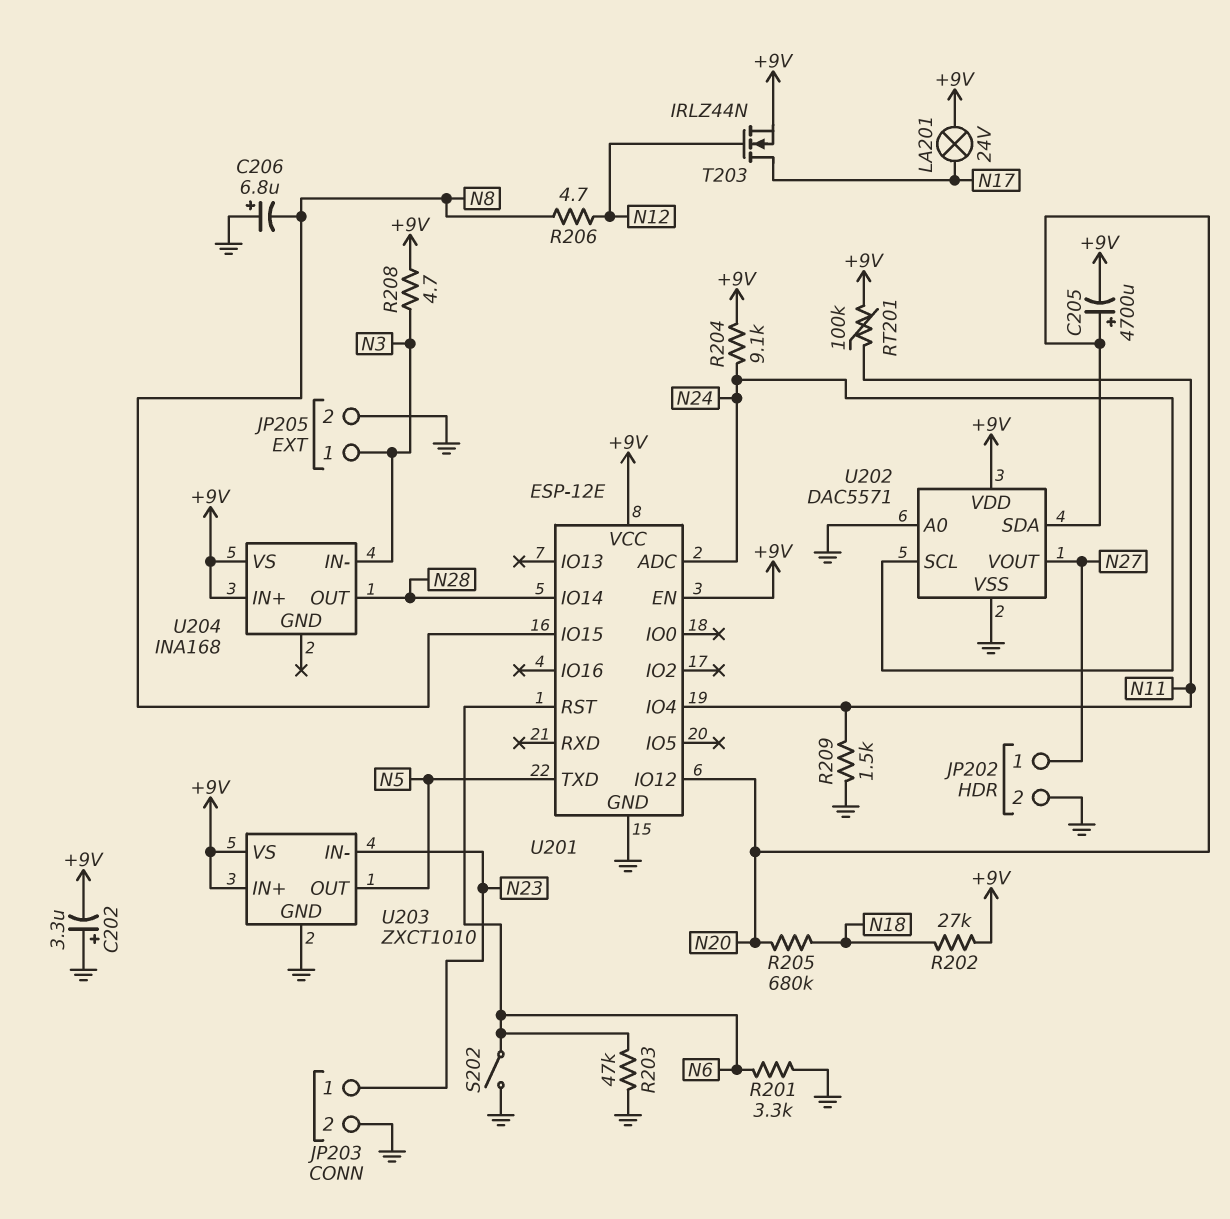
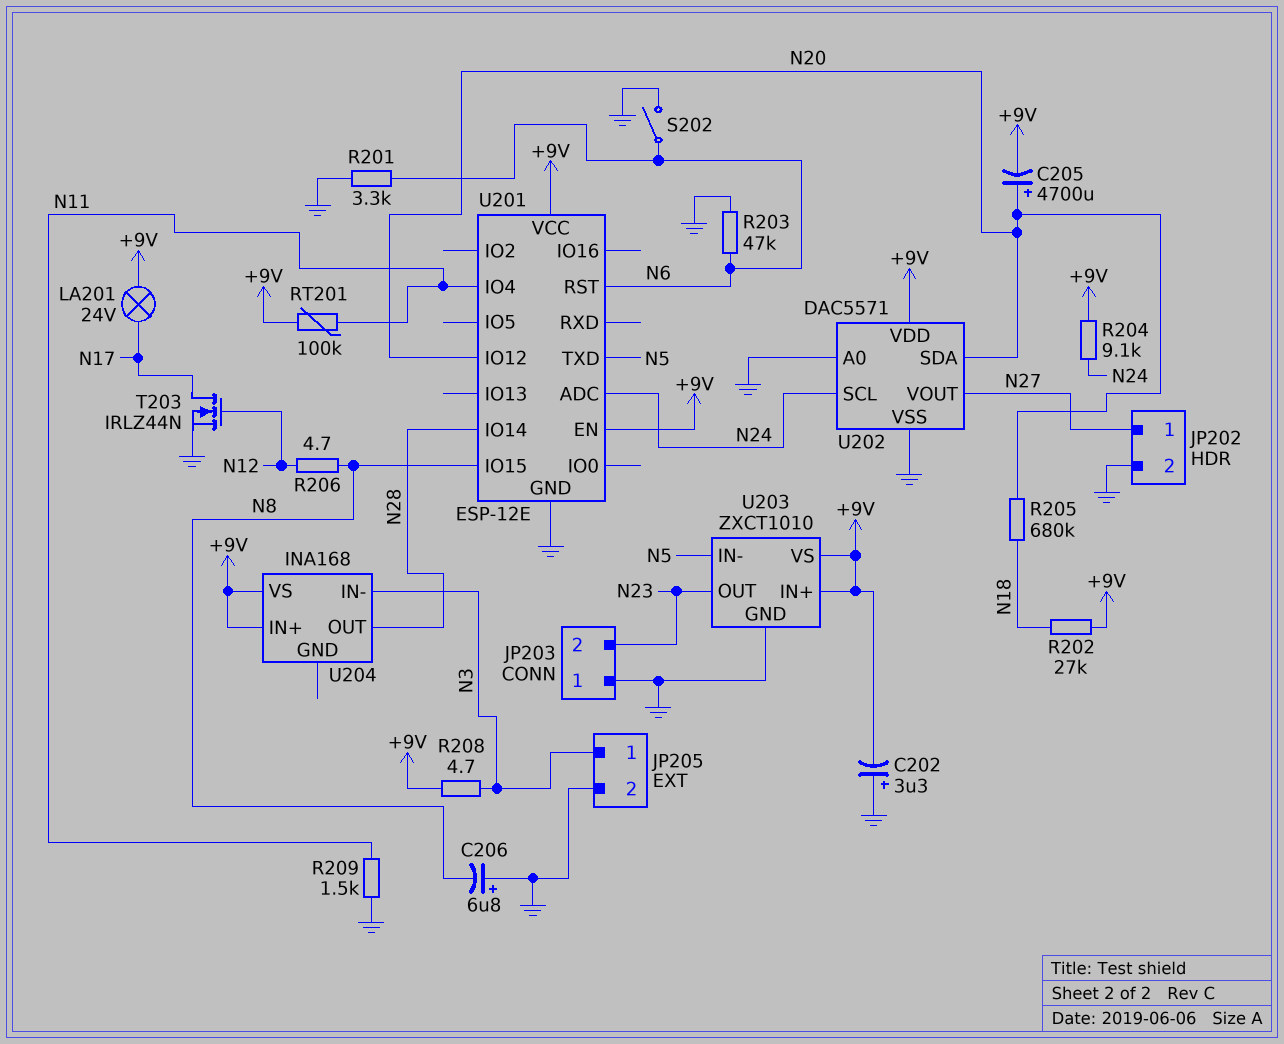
JP203 pin 1: N23 -> GND
JP203 pin 2: GND -> N23
T203: NMOS IRLZ44N (G N12, D N17, S +9V) -> NMOS IRLZ44N (G N12, D N17, S GND)
U203 pin IN-: N23 -> N5
U203 pin OUT: N5 -> N23

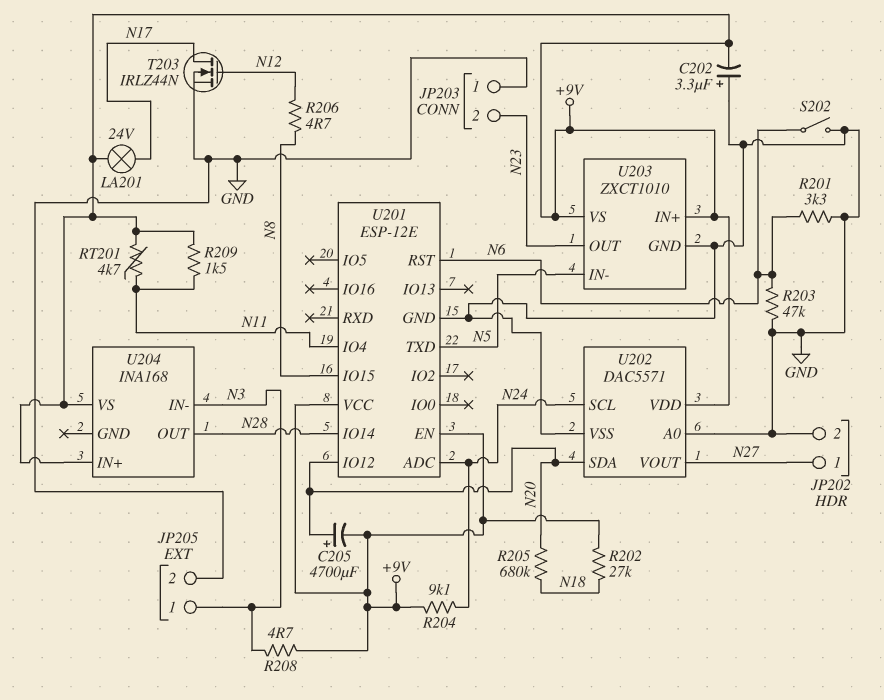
C206: 6.8uF (plus GND, minus N8) -> none
R209: 1.5k (GND, N11) -> 1.5k (+9V, N11)
RT201: 100k (+9V, N11) -> 4.7k (+9V, N11)

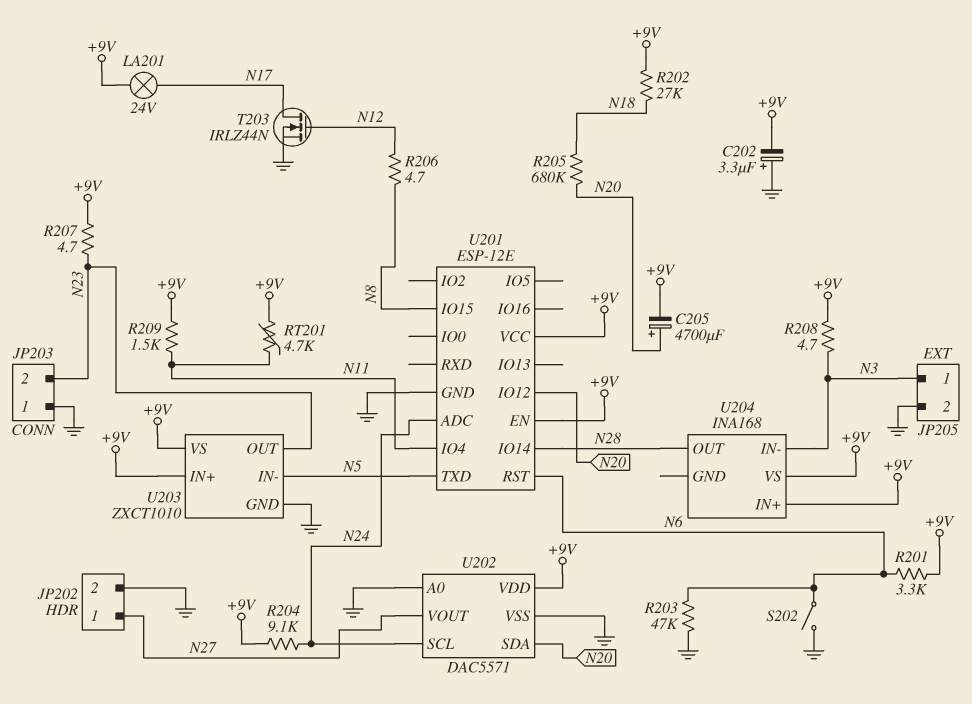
R201: 3.3k (GND, N6) -> 3.3k (+9V, N6)
R207: none -> 4.7 (+9V, N23)

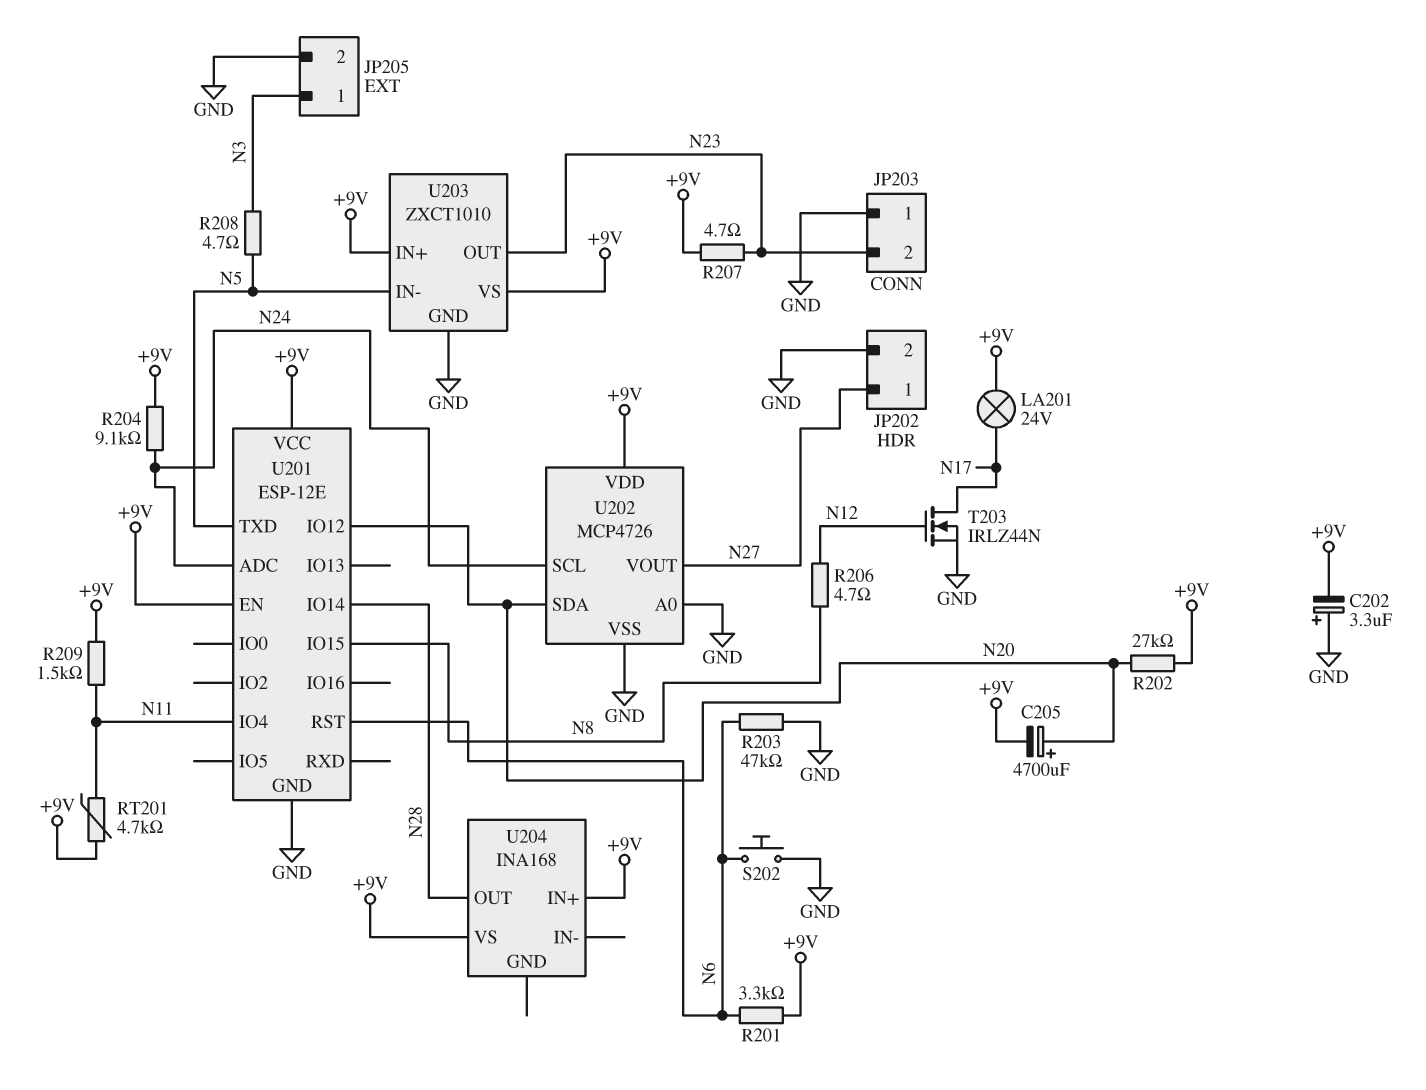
R202: 27k (+9V, N18) -> 27k (+9V, N20)
R205: 680k (N18, N20) -> none
R208: 4.7 (+9V, N3) -> 4.7 (N3, N5)
S202: switch (GND, N6) -> button (GND, N6)
U202: DAC5571 -> MCP4726
U204 pin IN-: N3 -> none

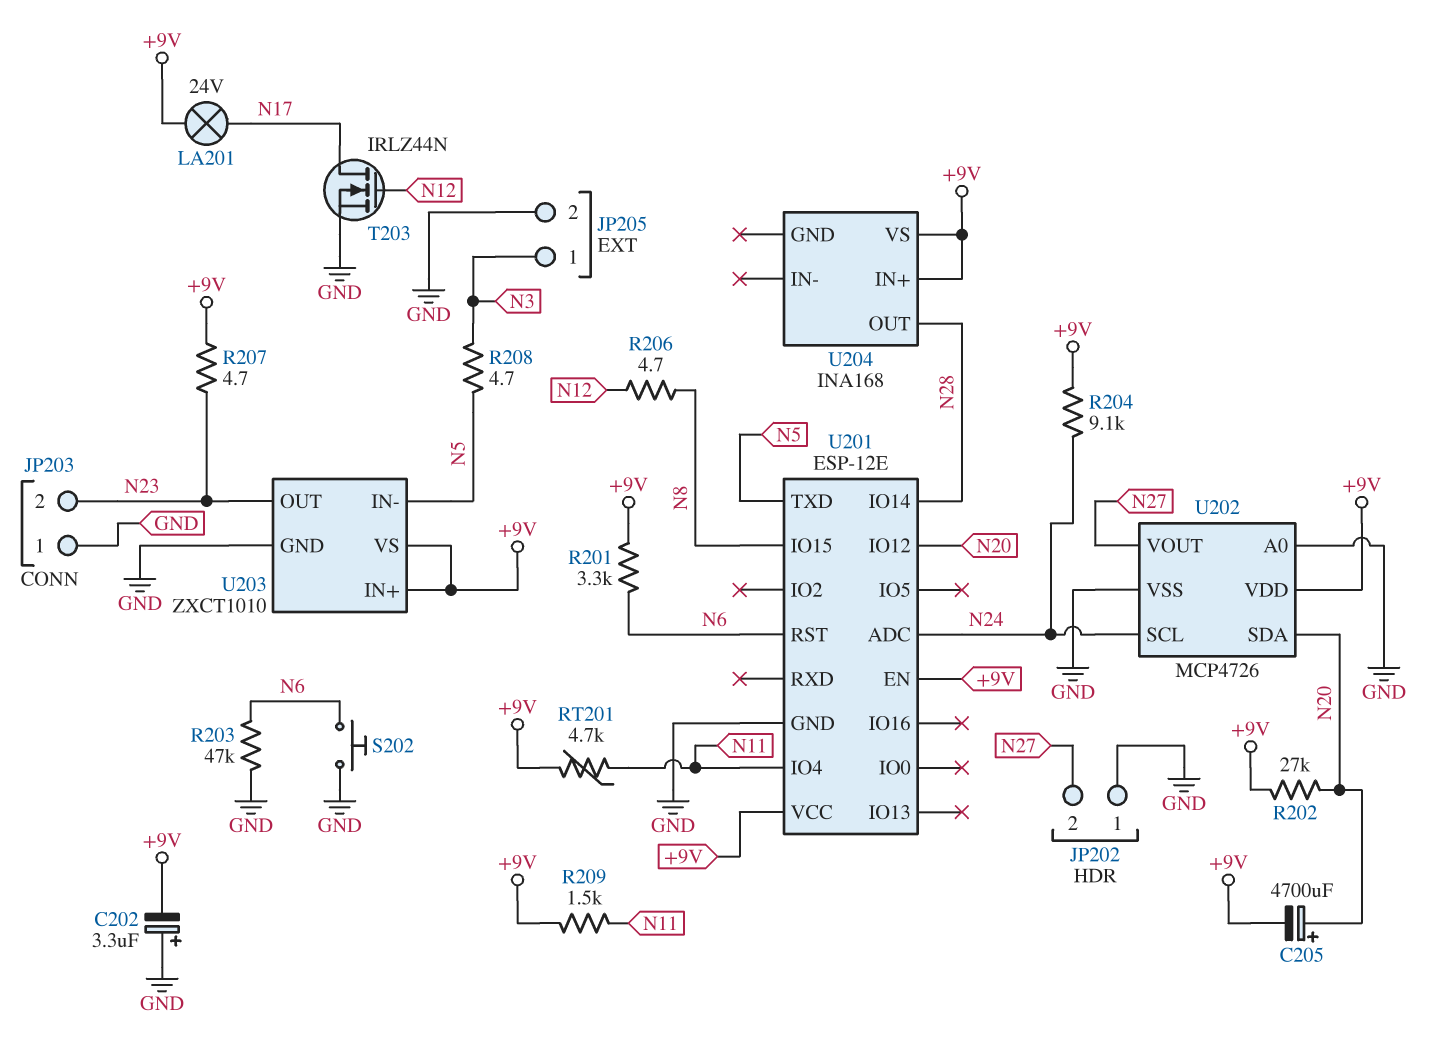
JP202 pin 1: N27 -> GND
JP202 pin 2: GND -> N27

